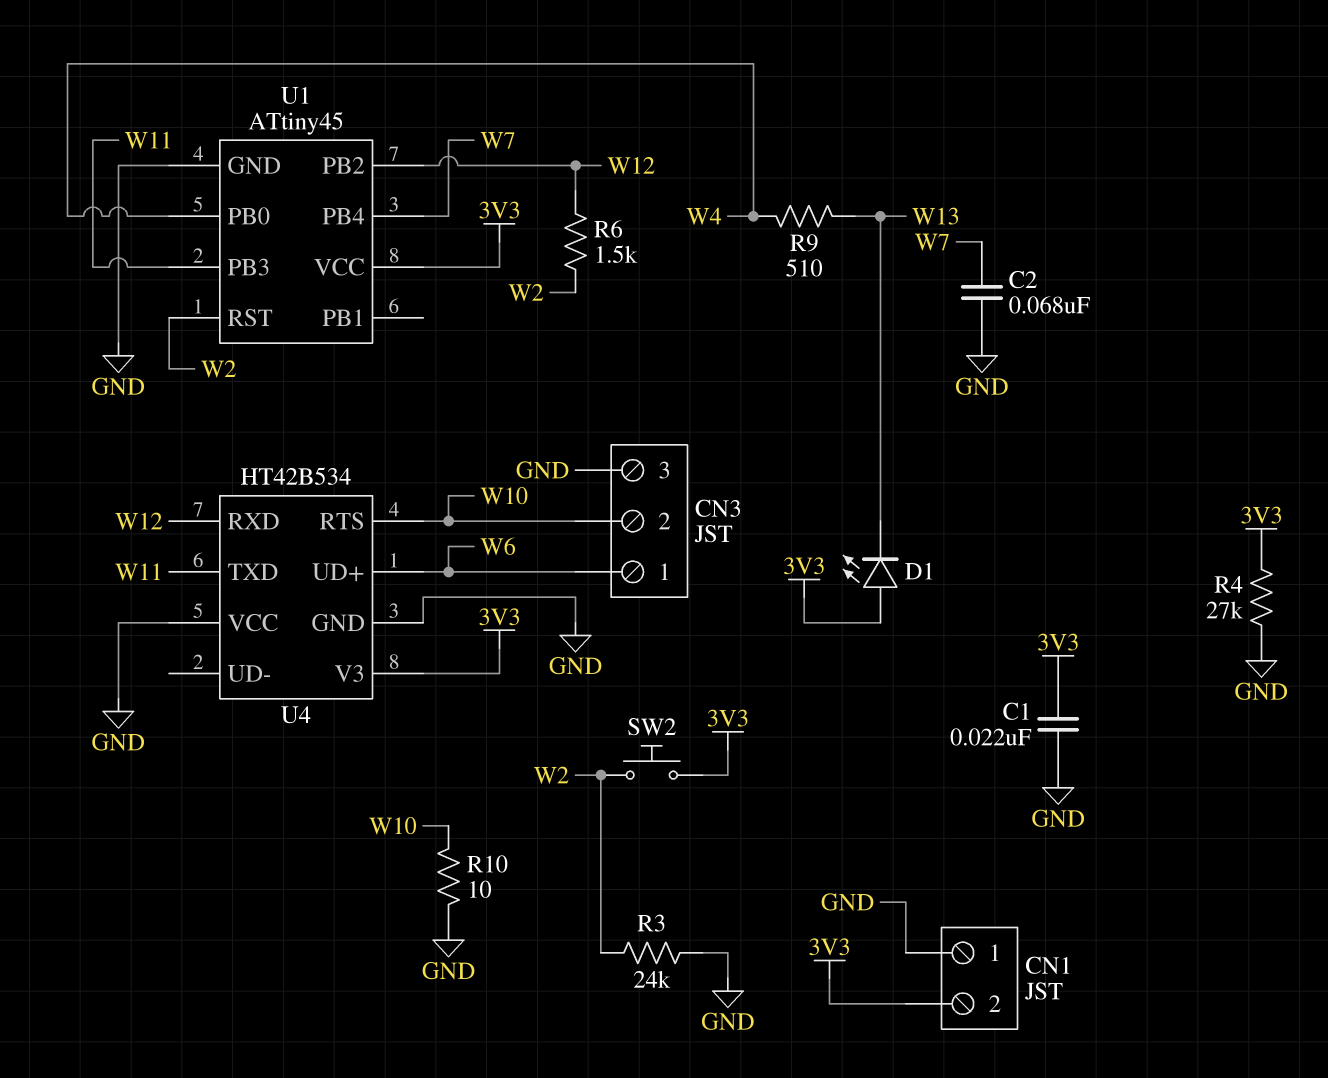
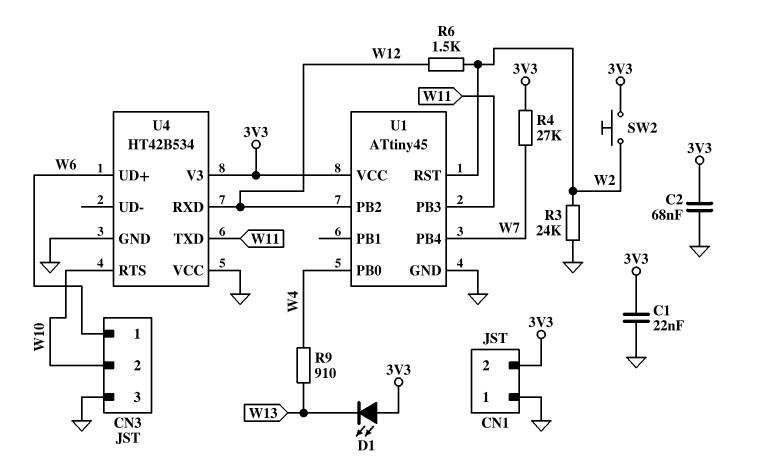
C2: 68nF (GND, W7) -> 68nF (3V3, GND)
R4: 27k (3V3, GND) -> 27k (3V3, W7)
R9: 510 (W4, W13) -> 910 (W4, W13)
R10: 10 (GND, W10) -> none

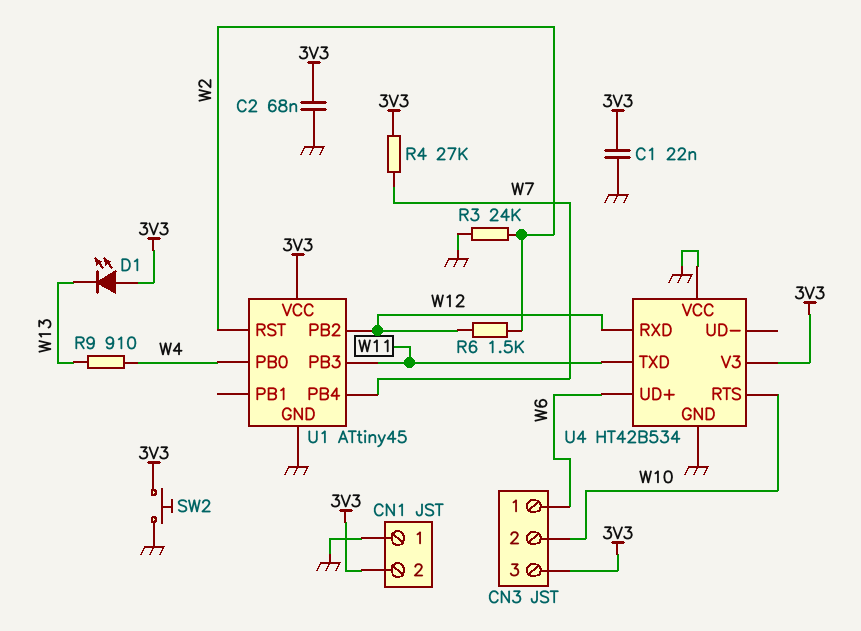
CN3 pin 3: GND -> 3V3
SW2: button (3V3, W2) -> button (3V3, GND)

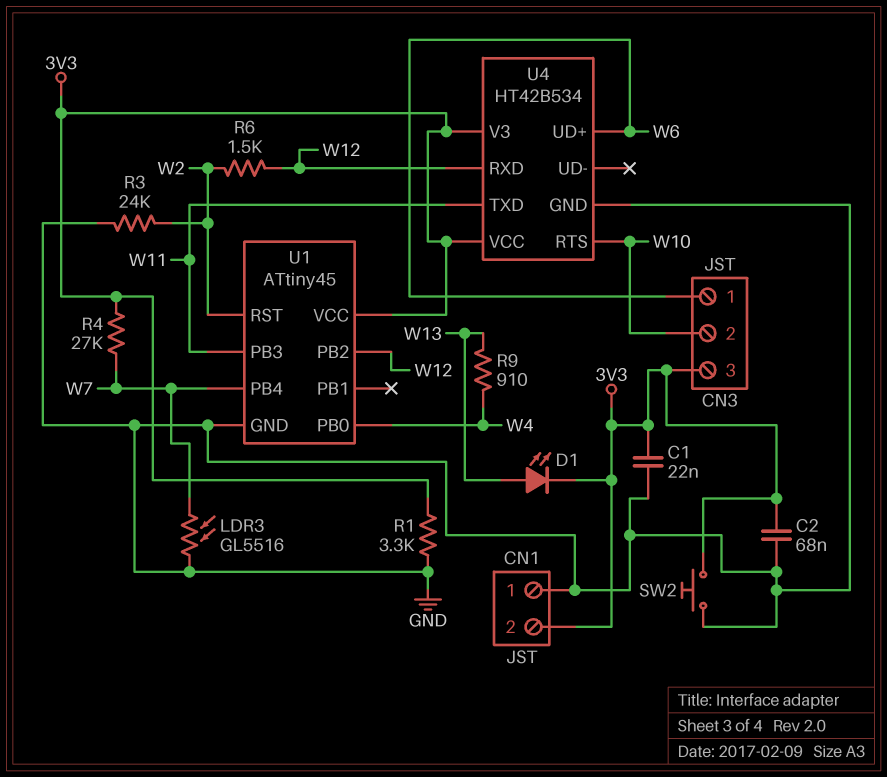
D1: LED (A 3V3, K W13) -> LED (A W13, K 3V3)
LDR3: none -> GL5516 (GND, W7)
R1: none -> 3.3k (3V3, GND)
U4 pin VCC: GND -> 3V3

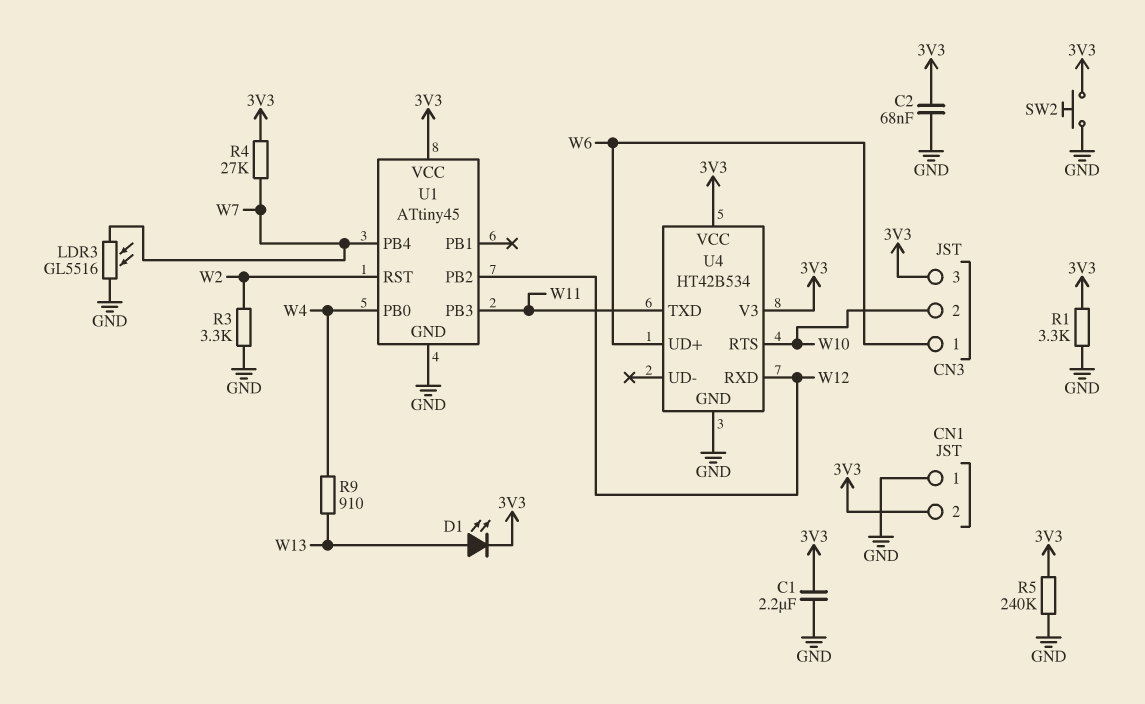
C1: 22nF (3V3, GND) -> 2.2uF (3V3, GND)
R3: 24k (GND, W2) -> 3.3k (GND, W2)
R5: none -> 240k (3V3, GND)
R6: 1.5k (W2, W12) -> none

